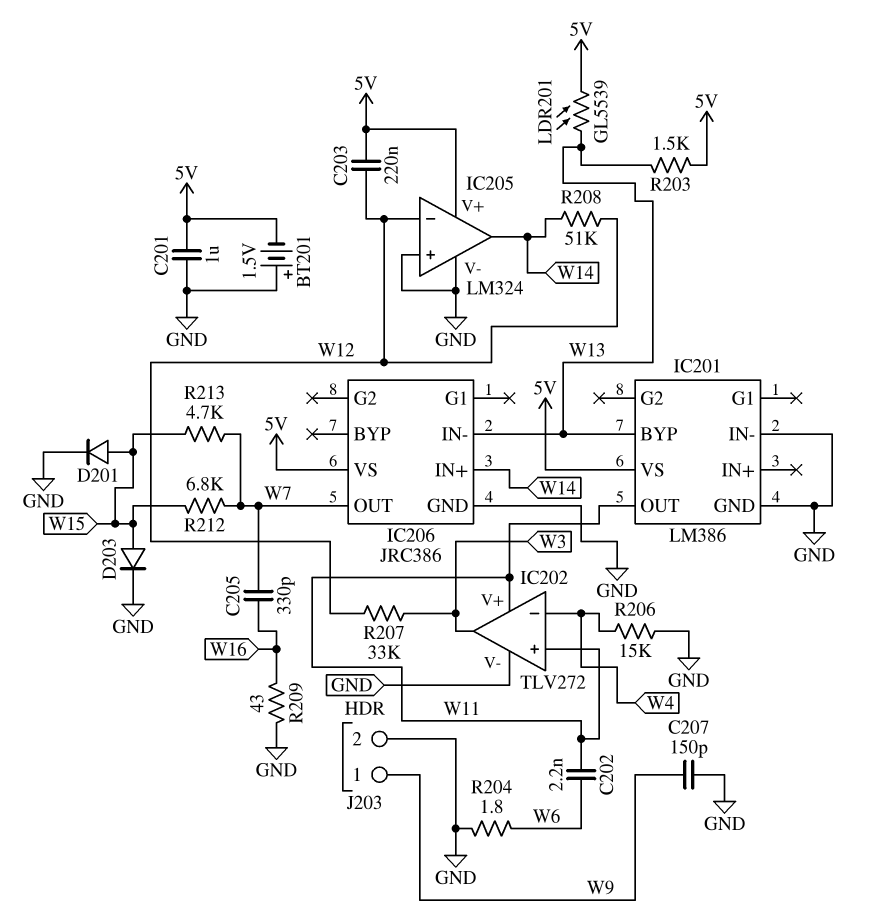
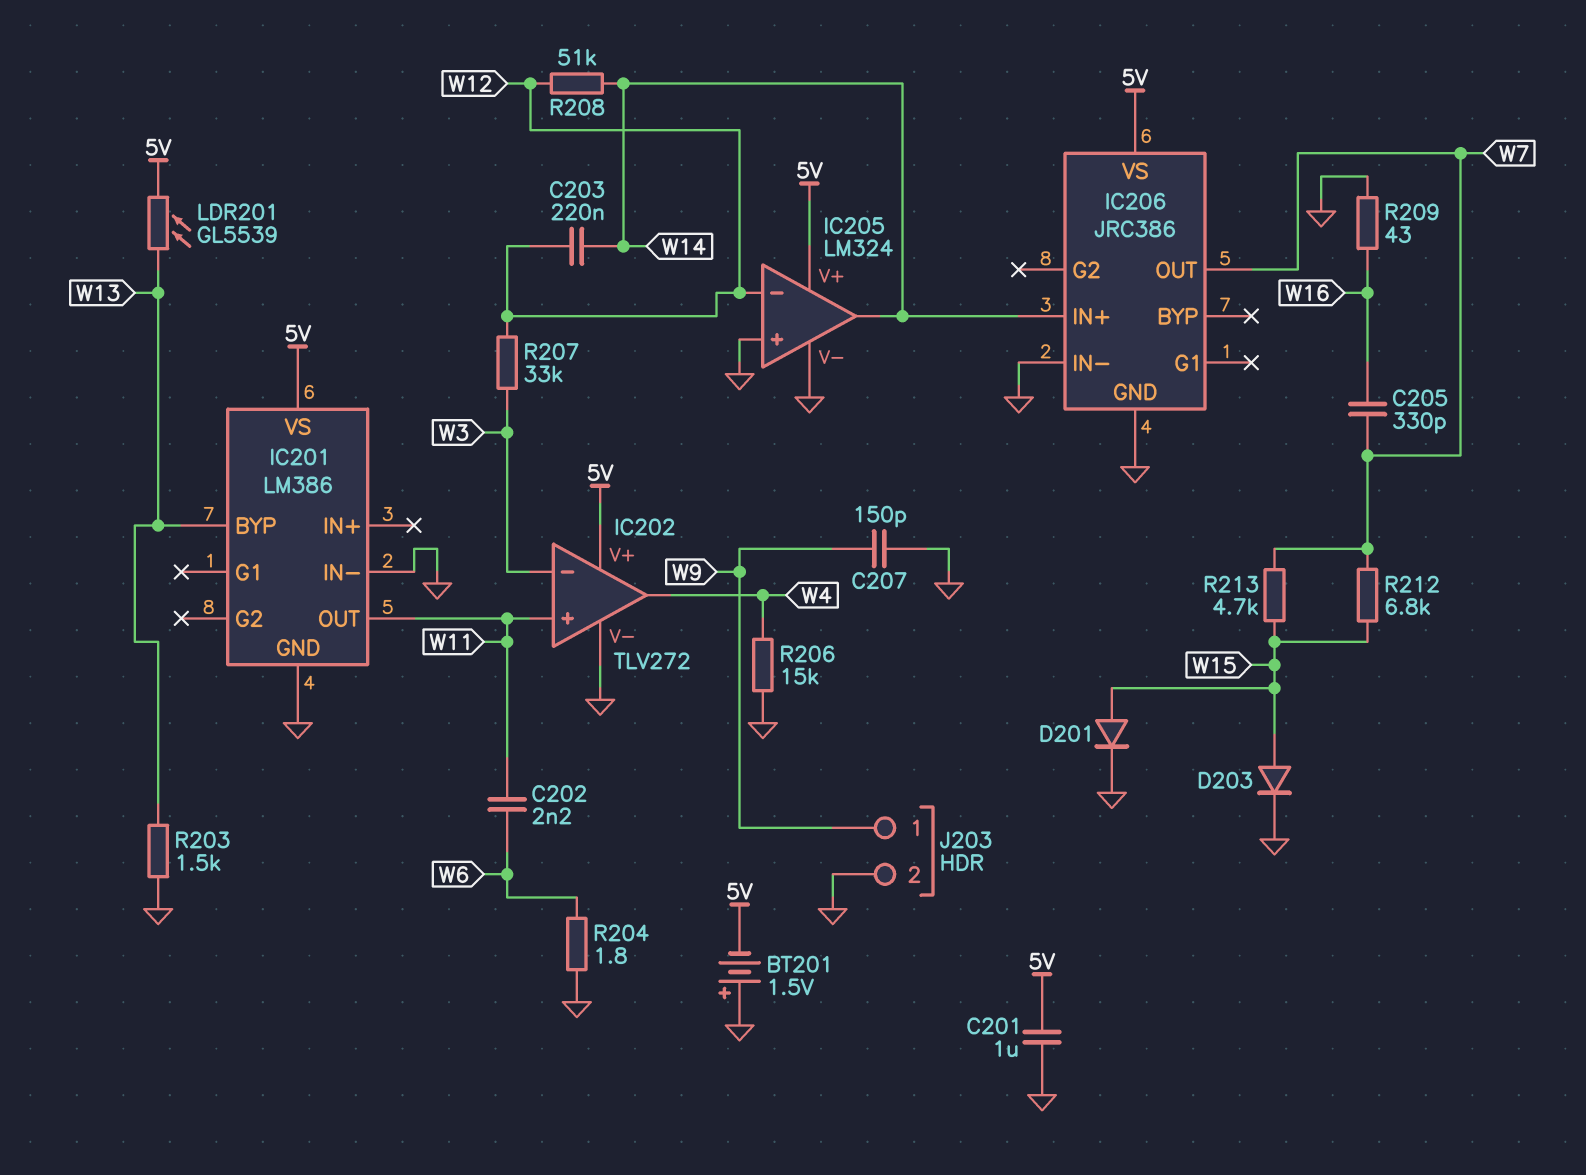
C203: 220nF (5V, W12) -> 220nF (W12, W14)
IC202 pin V+: W11 -> 5V
IC202 pin in-: W4 -> W3
IC202 pin out: W3 -> W4
IC206 pin IN-: W13 -> GND
R203: 1.5k (5V, W13) -> 1.5k (GND, W13)

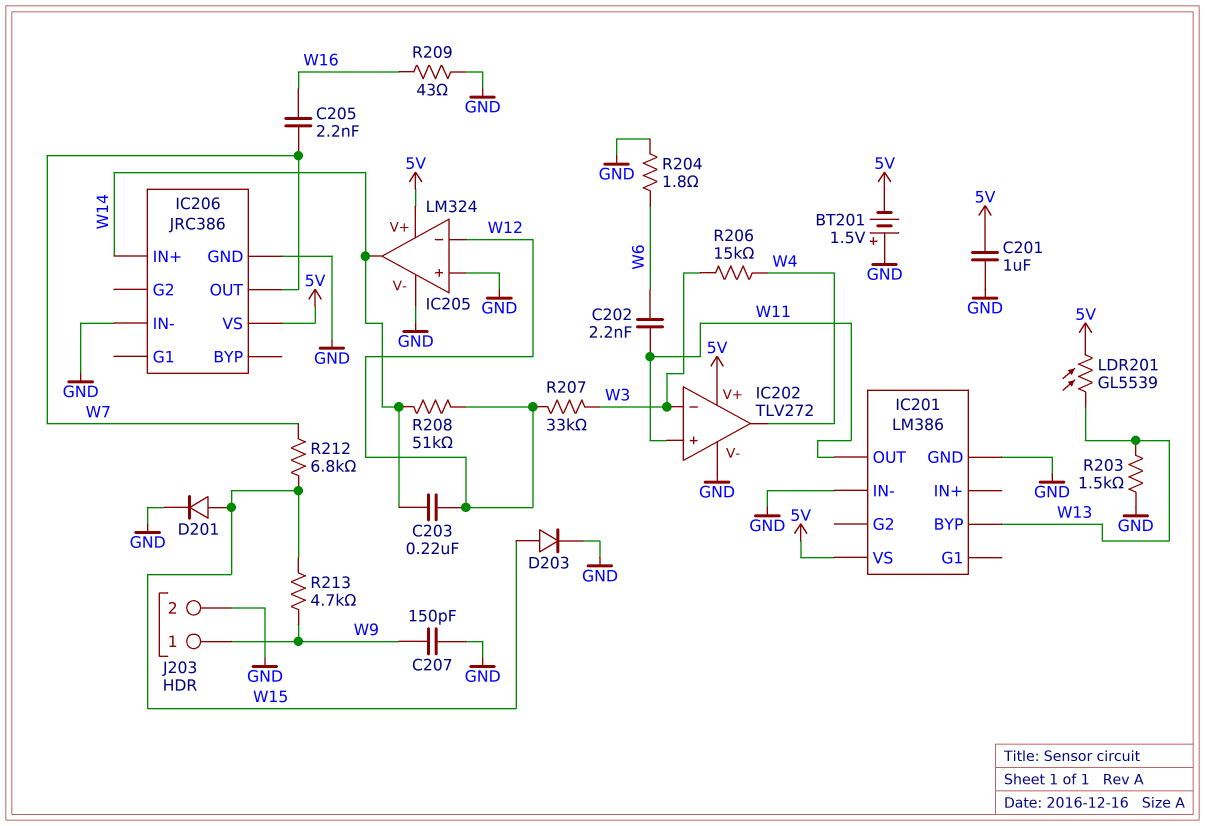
C205: 330pF (W7, W16) -> 2.2nF (W7, W16)
R206: 15k (GND, W4) -> 15k (W3, W4)
R213: 4.7k (W7, W15) -> 4.7k (W9, W15)

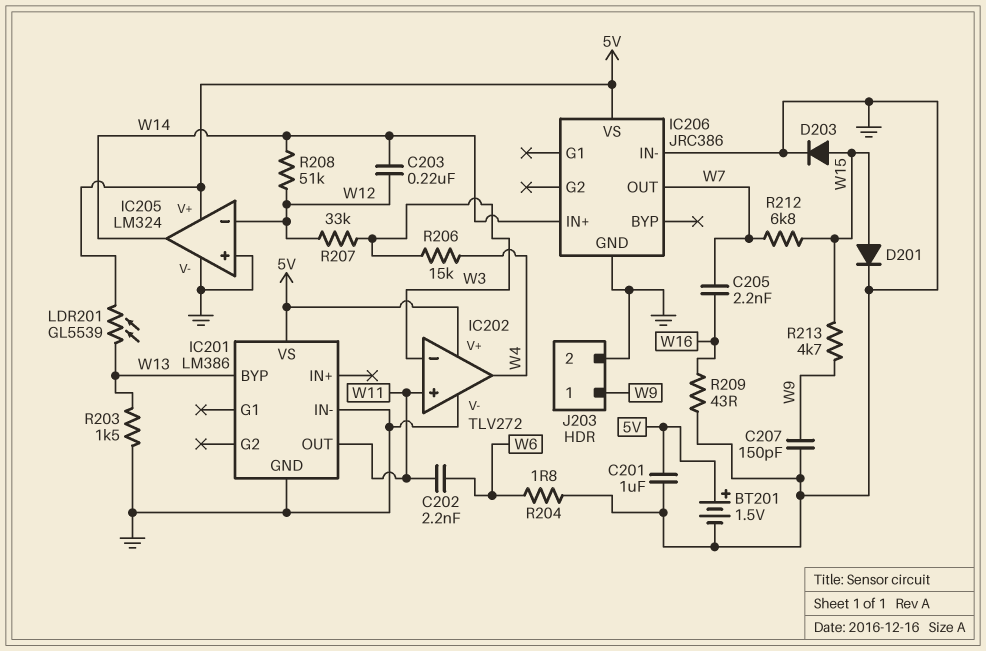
BT201: 1.5V (plus GND, minus 5V) -> 1.5V (plus 5V, minus GND)

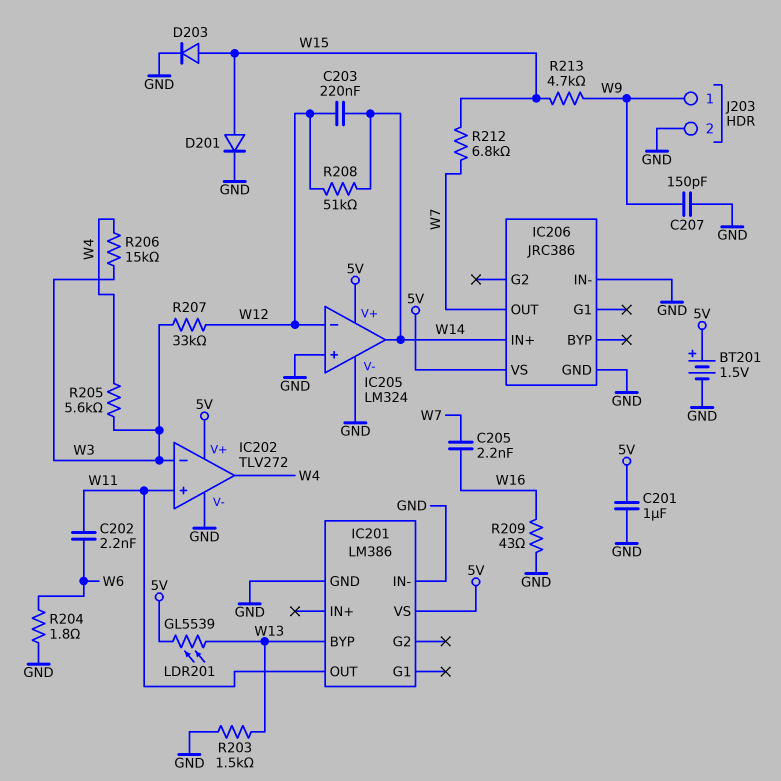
R205: none -> 5.6k (W3, W4)

